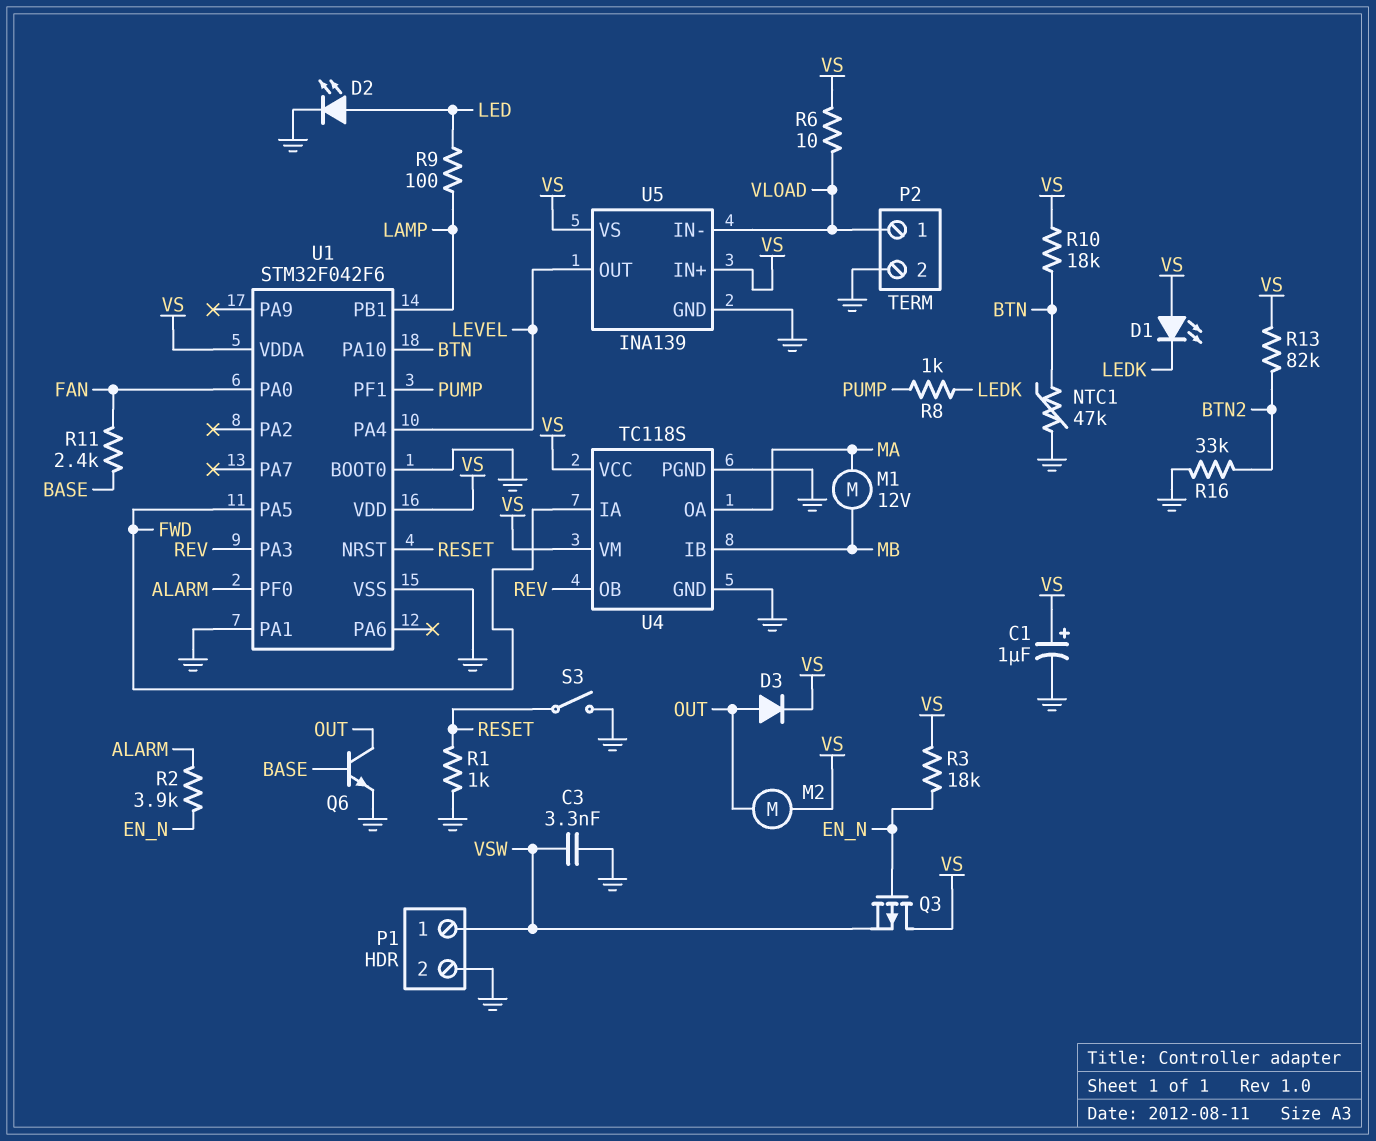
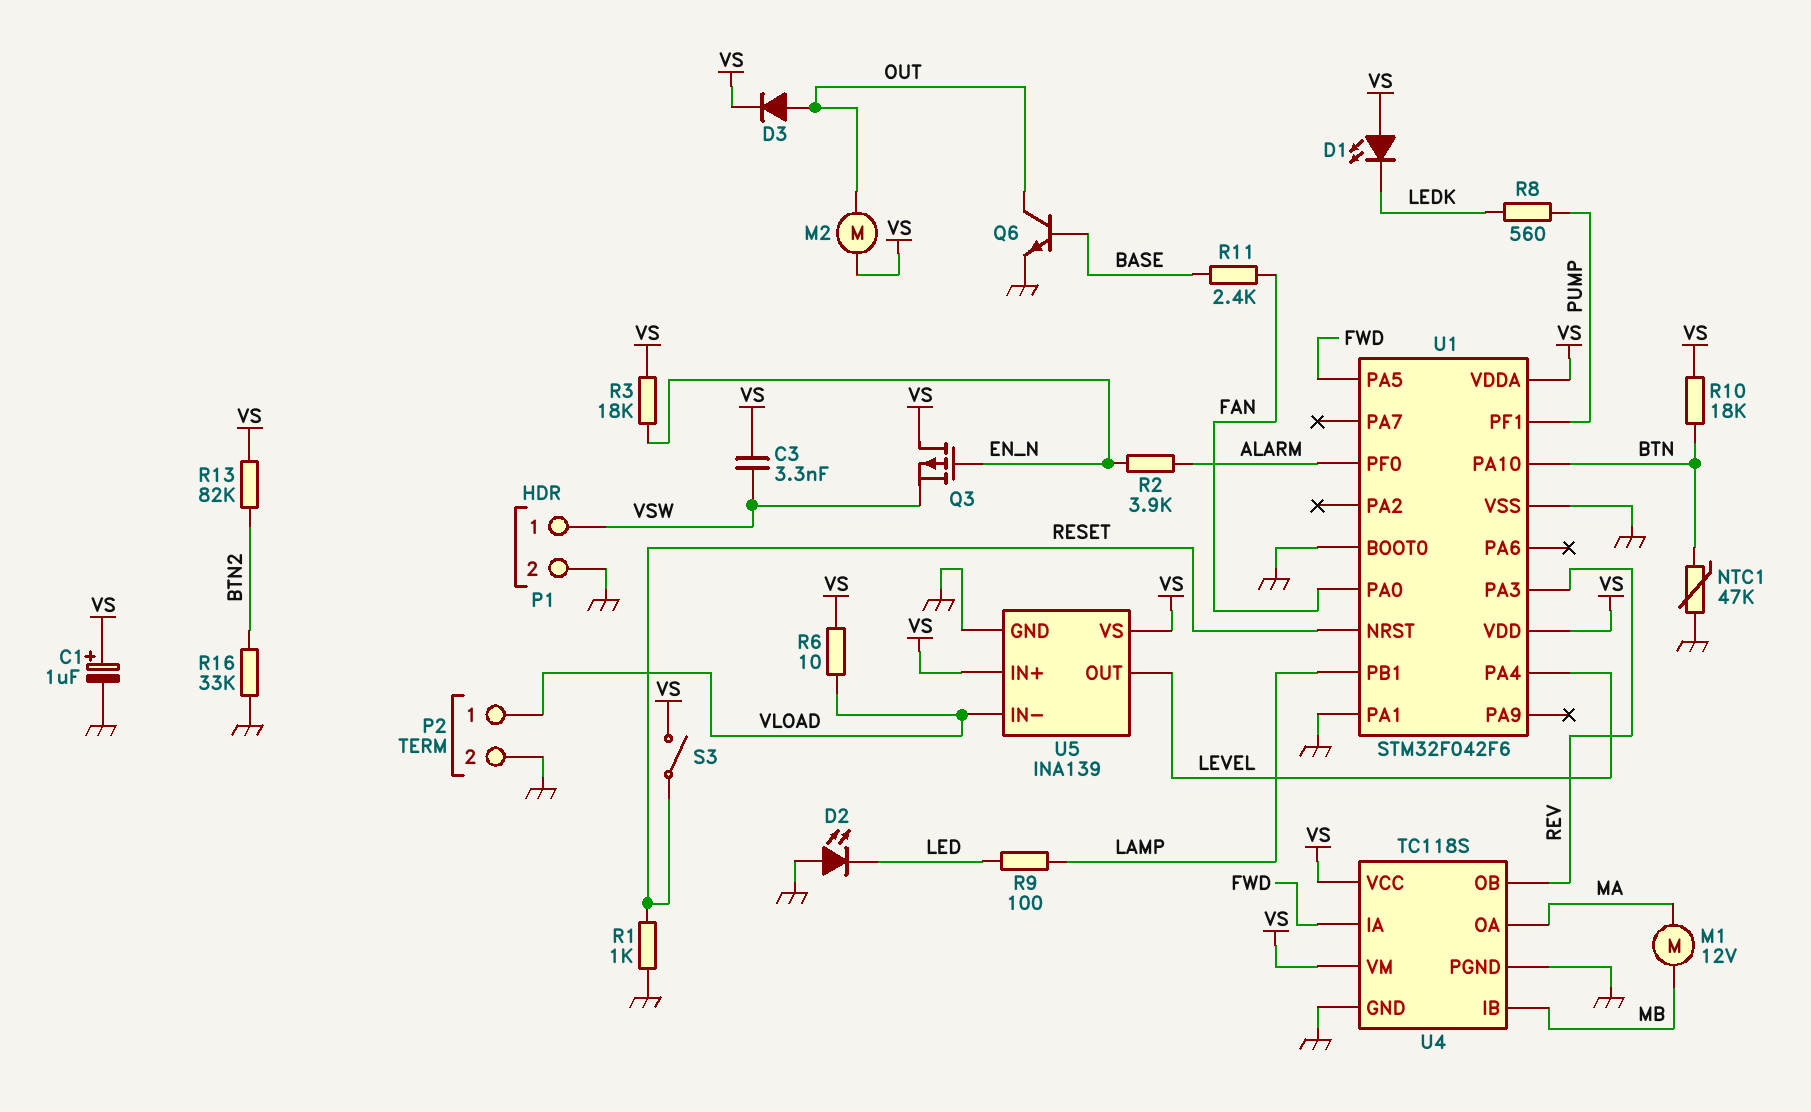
C3: 3.3nF (GND, VSW) -> 3.3nF (VS, VSW)
D2: LED (A LED, K GND) -> LED (A GND, K LED)
R8: 1k (LEDK, PUMP) -> 560 (LEDK, PUMP)
S3: switch (GND, RESET) -> switch (RESET, VS)

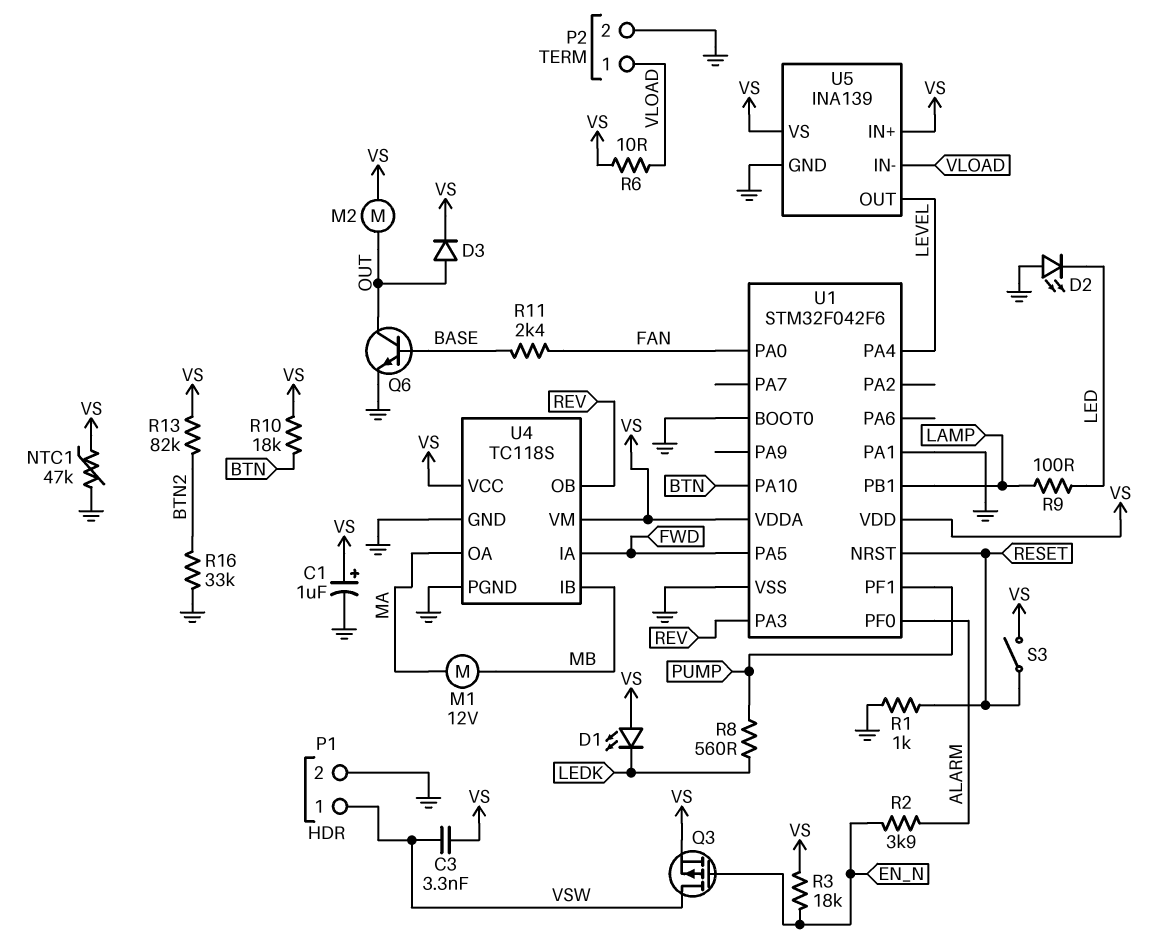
NTC1: 47k (BTN, GND) -> 47k (GND, VS)
Q3: PMOS (G EN_N, D VS, S VSW) -> PMOS (G EN_N, D VSW, S VS)

